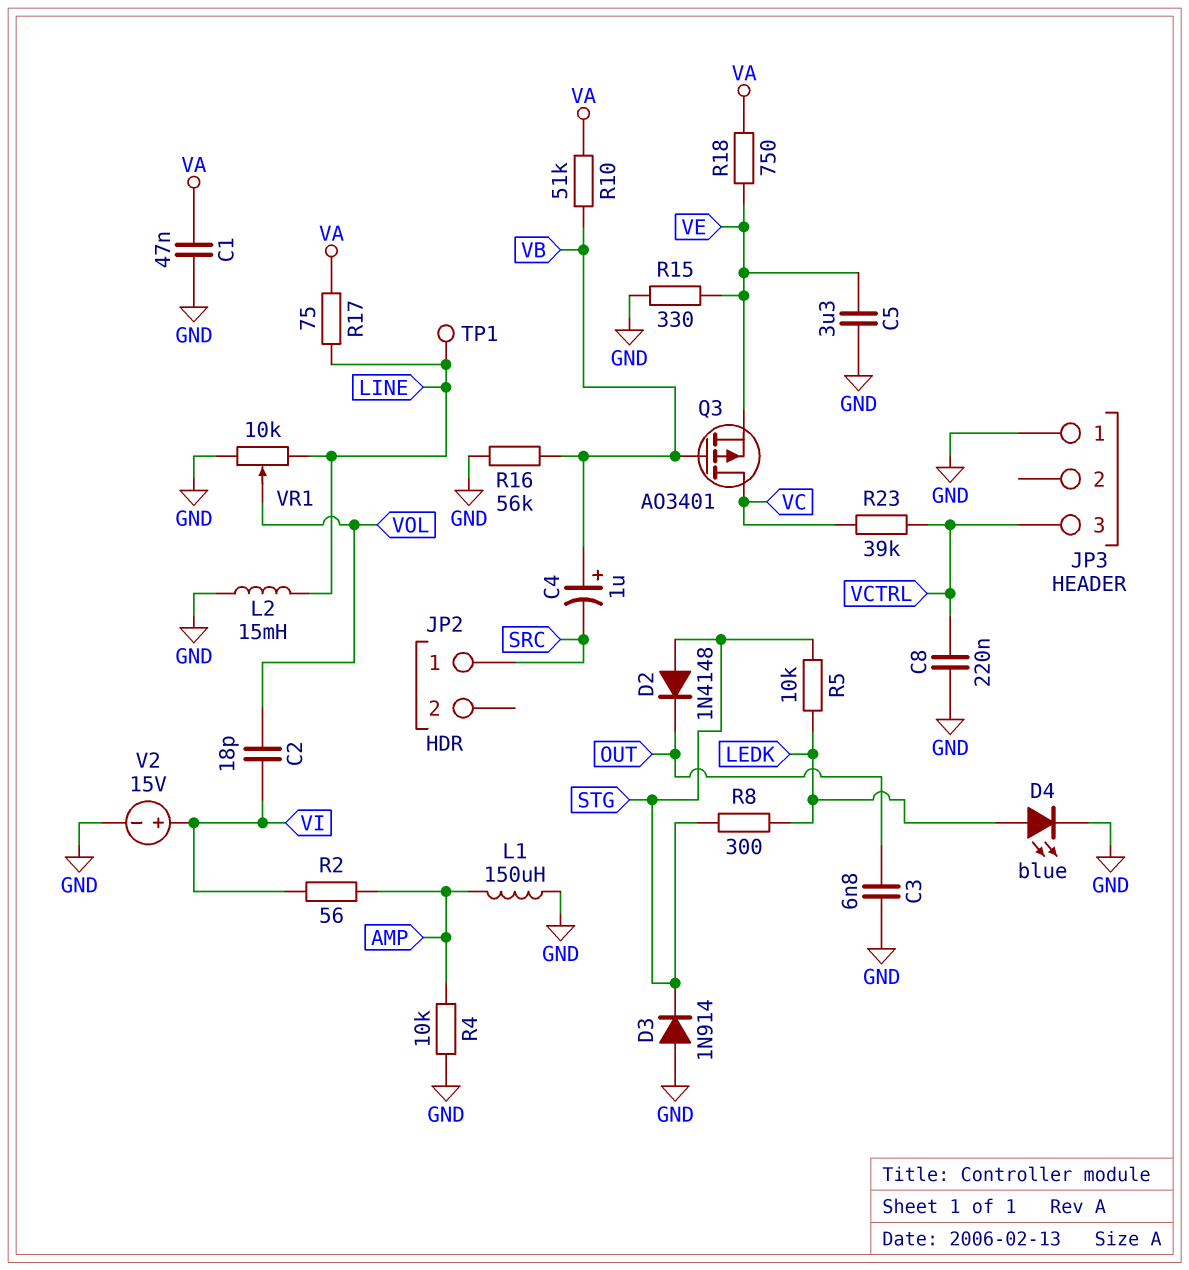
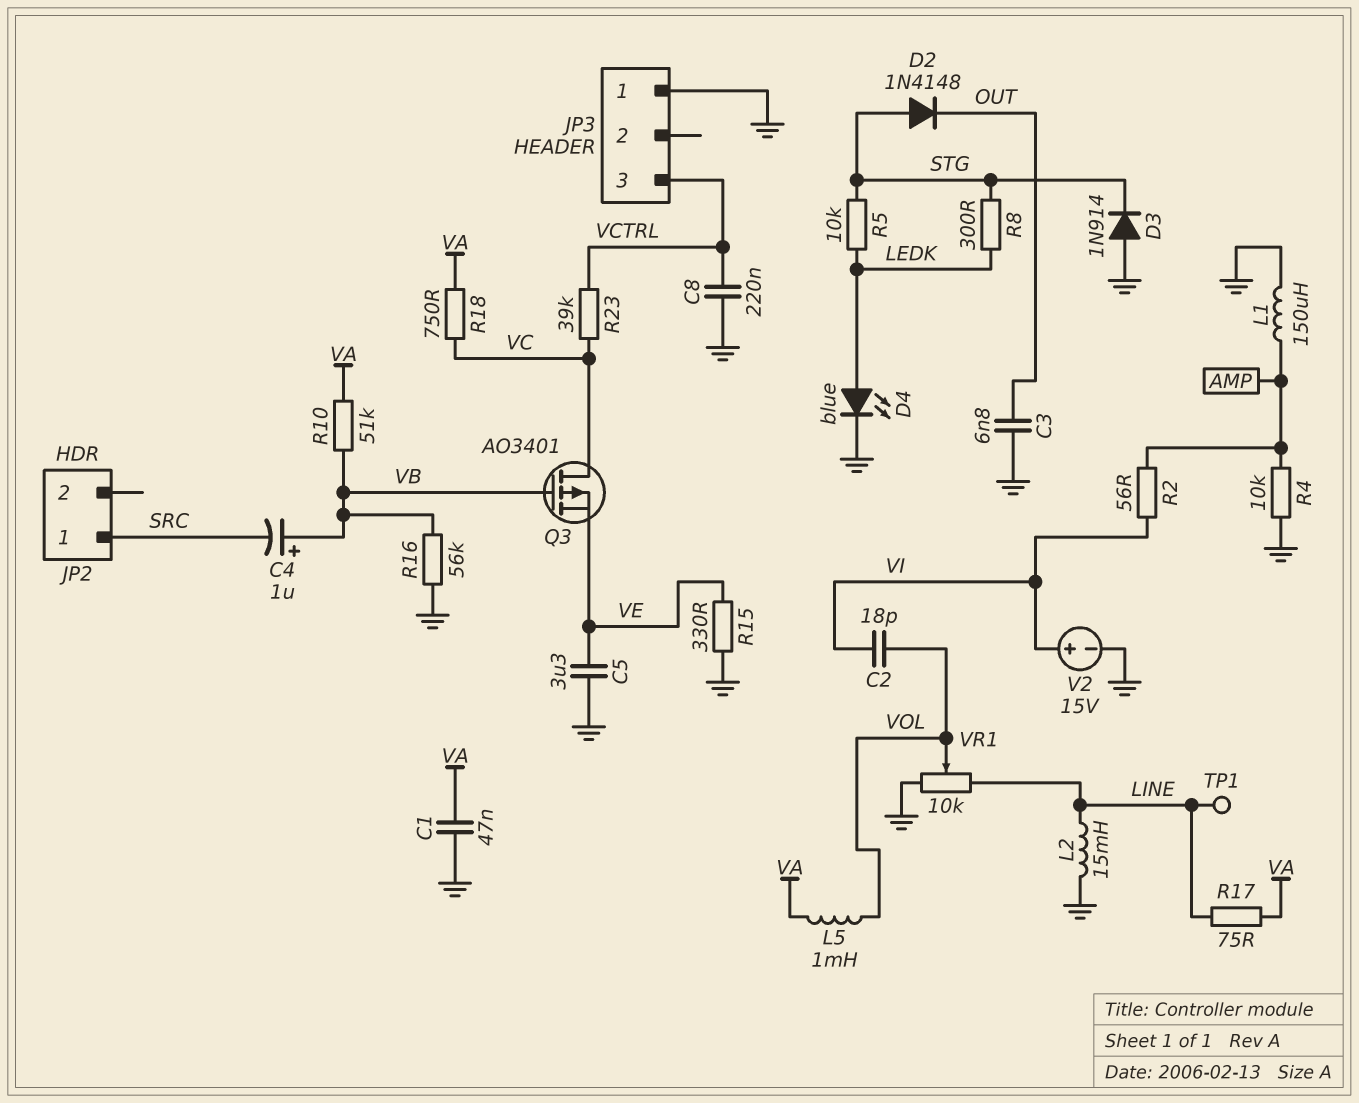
L5: none -> 1mH (VA, VOL)
R18: 750 (VA, VE) -> 750 (VA, VC)

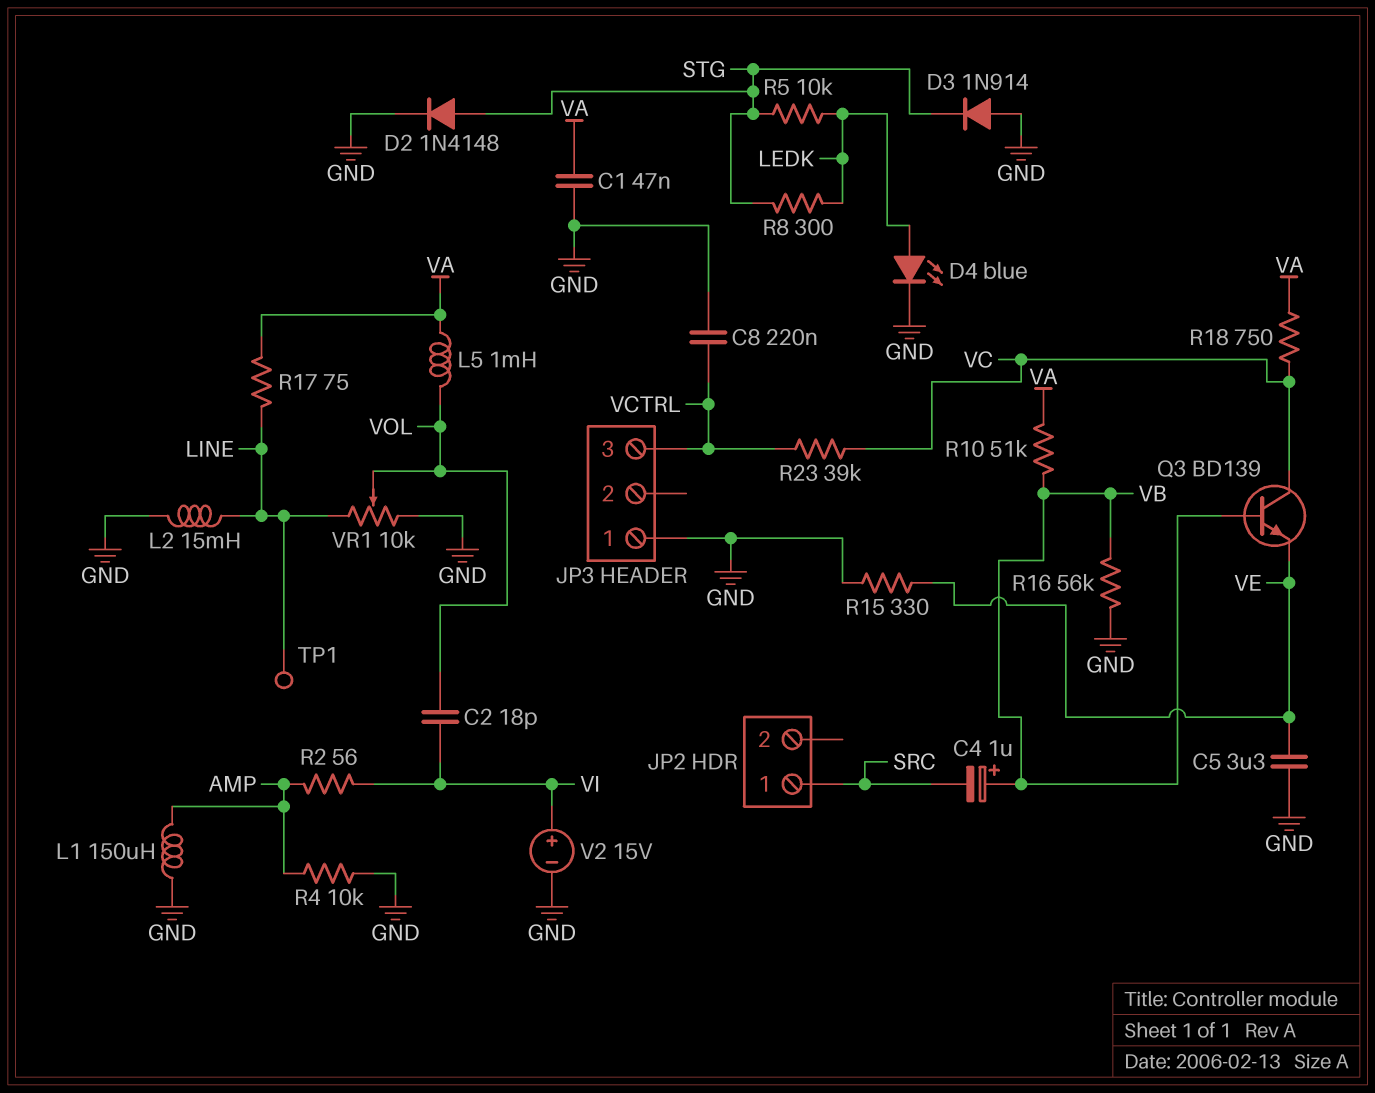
C3: 6.8nF (GND, OUT) -> none
D2: diode 1N4148 (A STG, K OUT) -> diode 1N4148 (A STG, K GND)
Q3: PMOS AO3401 (G VB, D VC, S VE) -> NPN BD139 (B VB, C VC, E VE)

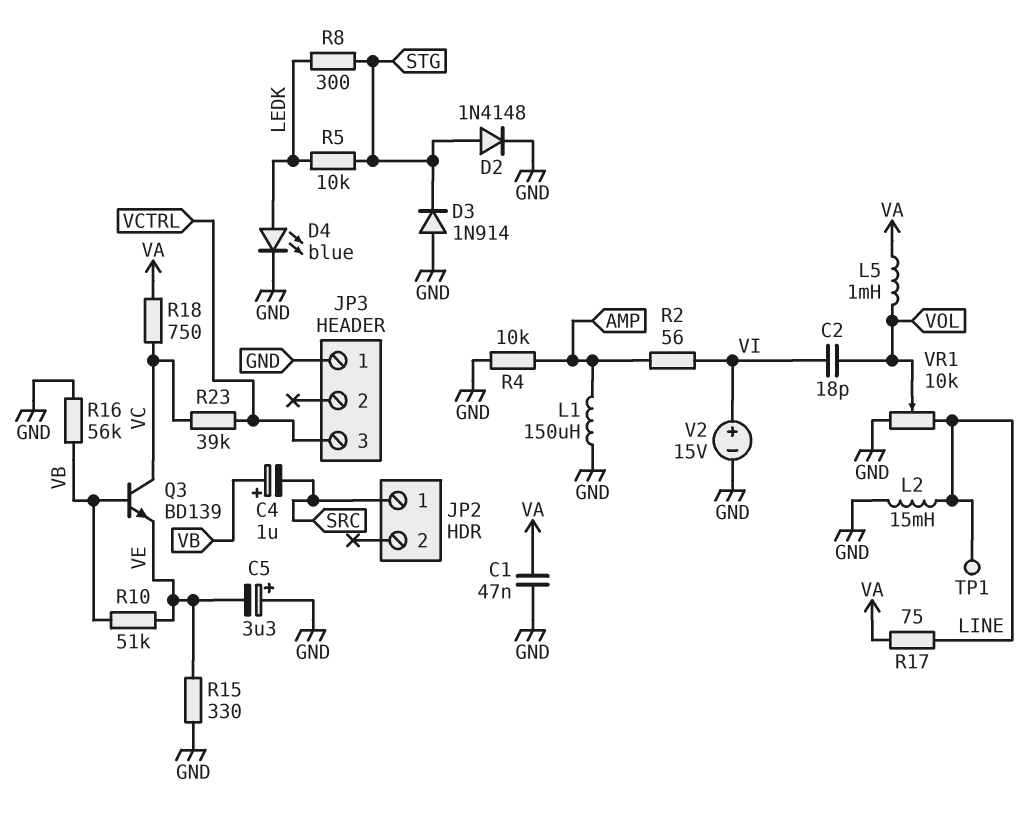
C5: 3.3uF (GND, VE) -> 3.3uF (plus GND, minus VE)
C8: 220nF (GND, VCTRL) -> none
R10: 51k (VA, VB) -> 51k (VB, VE)

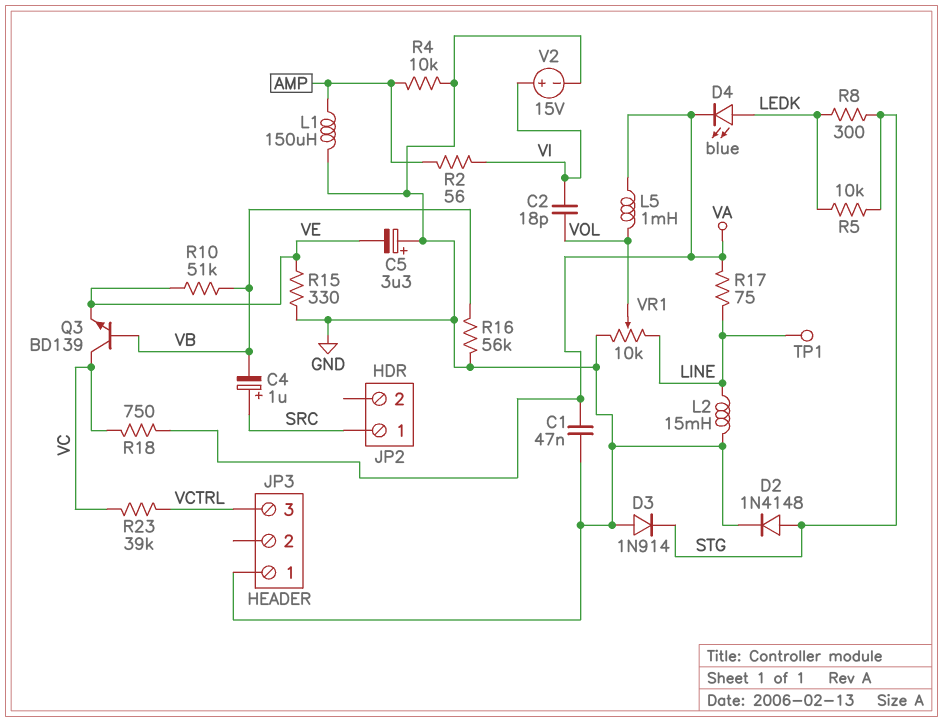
C4: 1uF (plus VB, minus SRC) -> 1uF (plus SRC, minus VB)
D4: LED blue (A LEDK, K GND) -> LED blue (A LEDK, K VA)

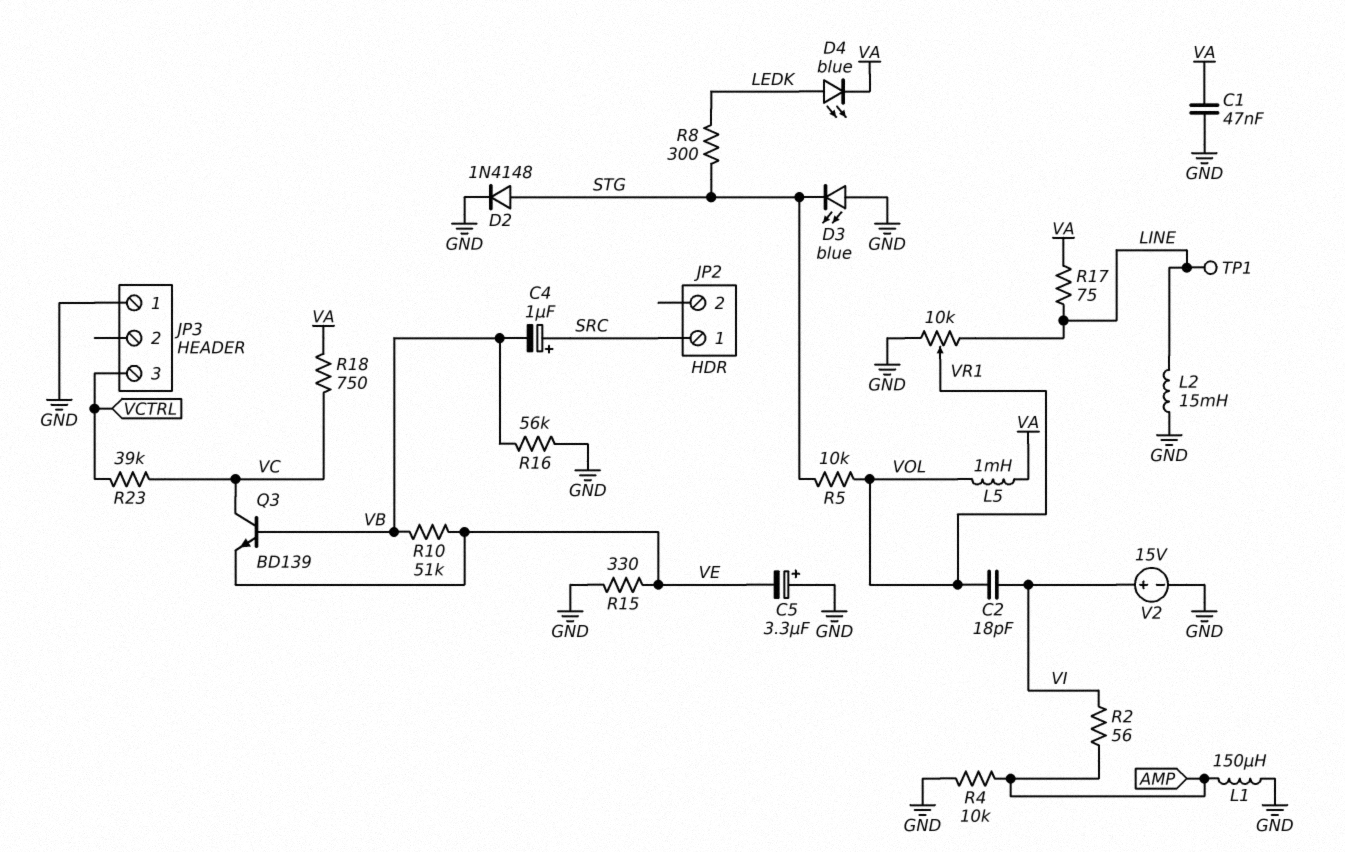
D3: diode 1N914 (A GND, K STG) -> LED blue (A GND, K STG)
R5: 10k (LEDK, STG) -> 10k (STG, VOL)

